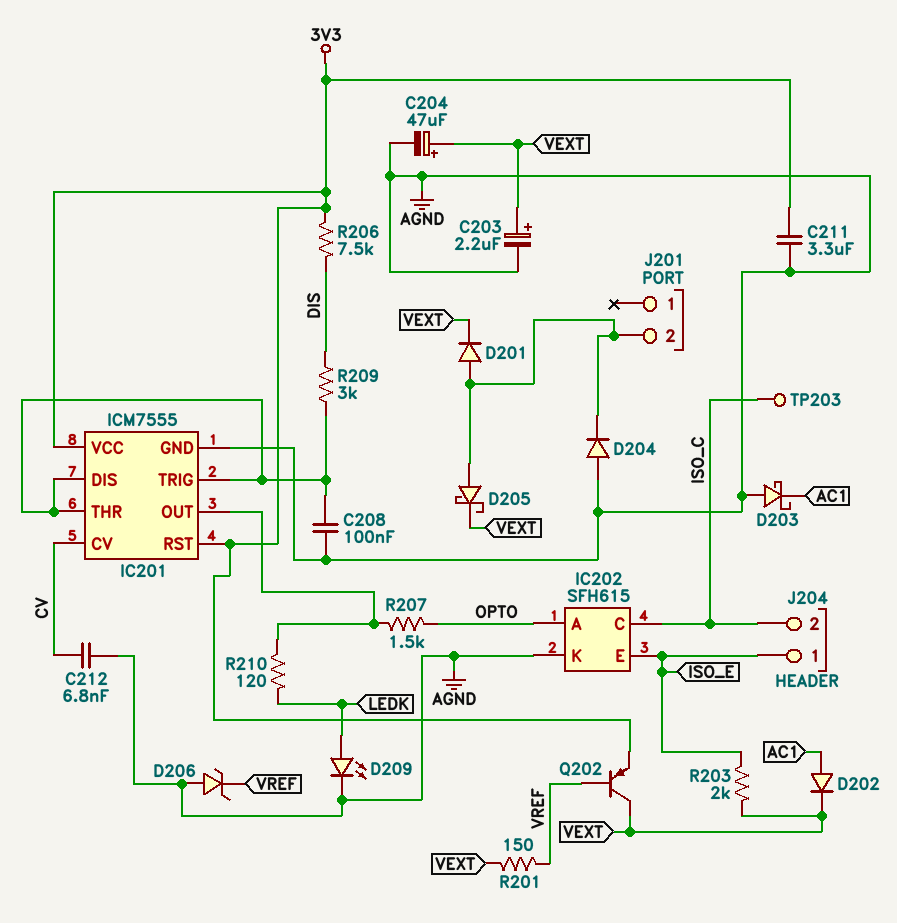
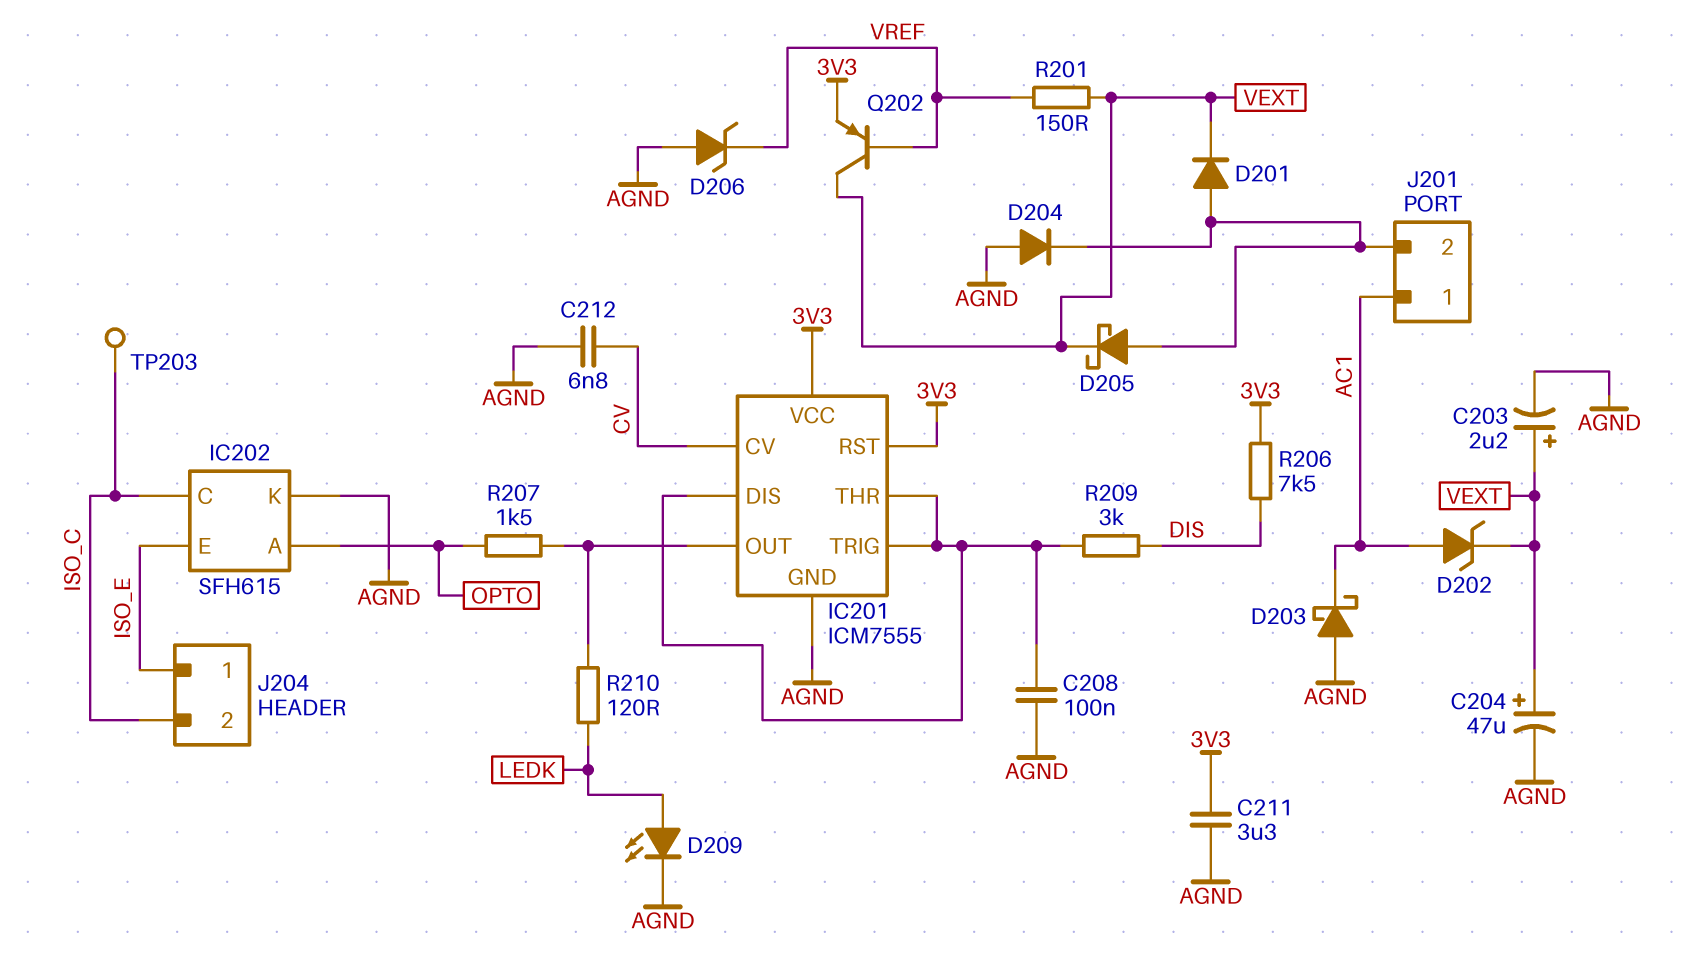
D202: diode (A AC1, K VEXT) -> zener (A AC1, K VEXT)
J201 pin 1: none -> AC1
R203: 2k (ISO_E, VEXT) -> none

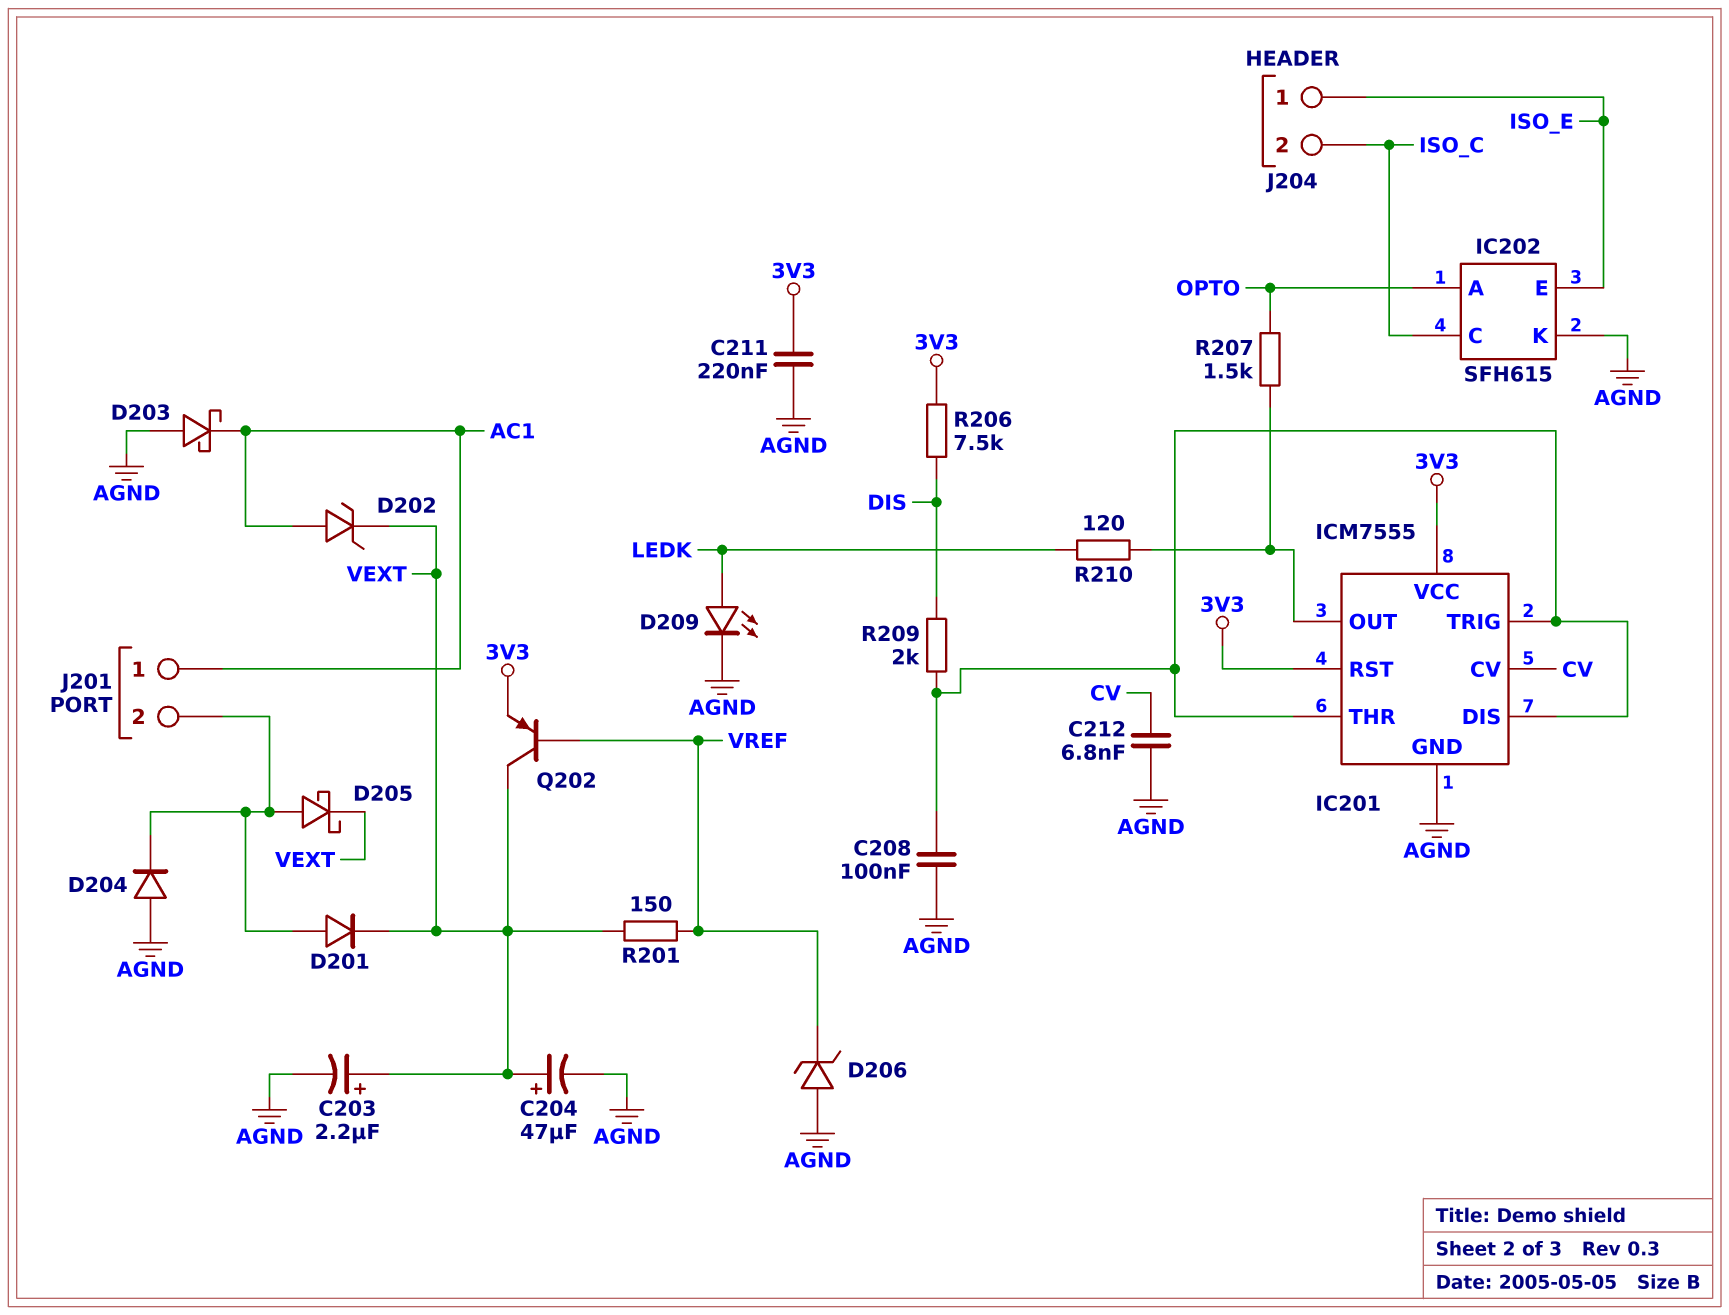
C211: 3.3uF (3V3, AGND) -> 220nF (3V3, AGND)
R209: 3k (DIS, IC201/DIS) -> 2k (DIS, IC201/DIS)
TP203: test point (ISO_C) -> none

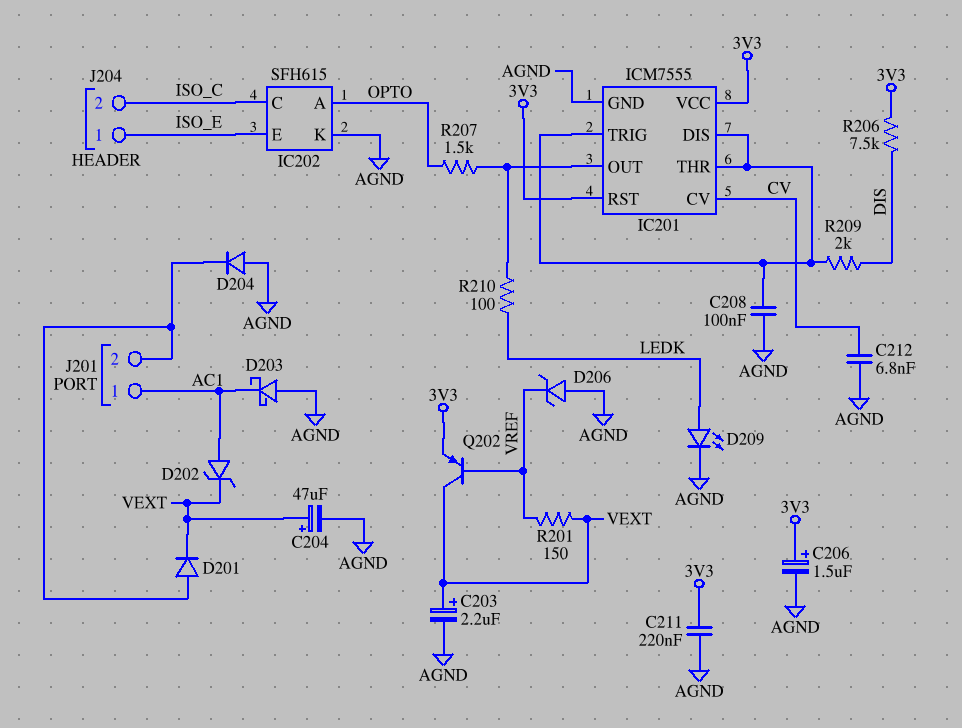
C206: none -> 1.5uF (plus 3V3, minus AGND)
D205: schottky (A J201/2, K VEXT) -> none
R210: 120 (IC201/OUT, LEDK) -> 100 (IC201/OUT, LEDK)

